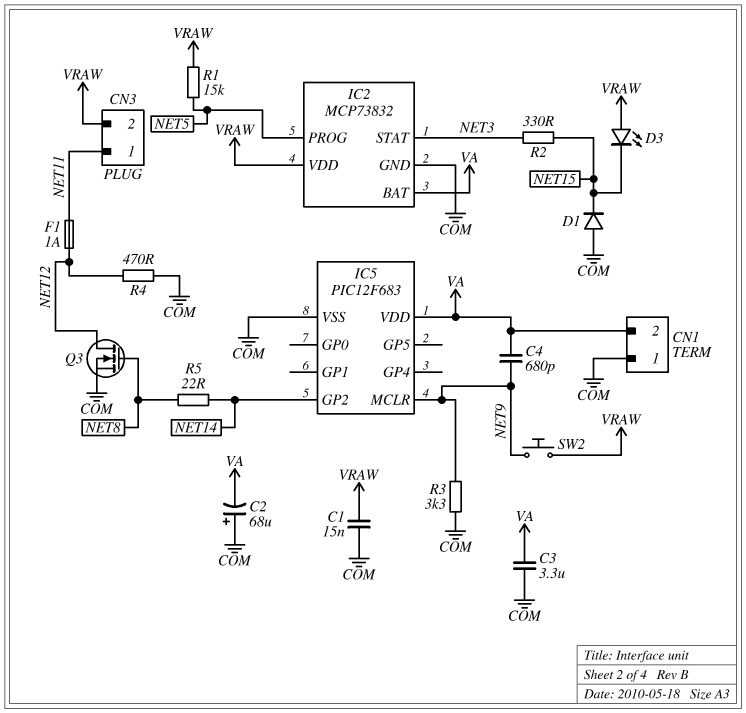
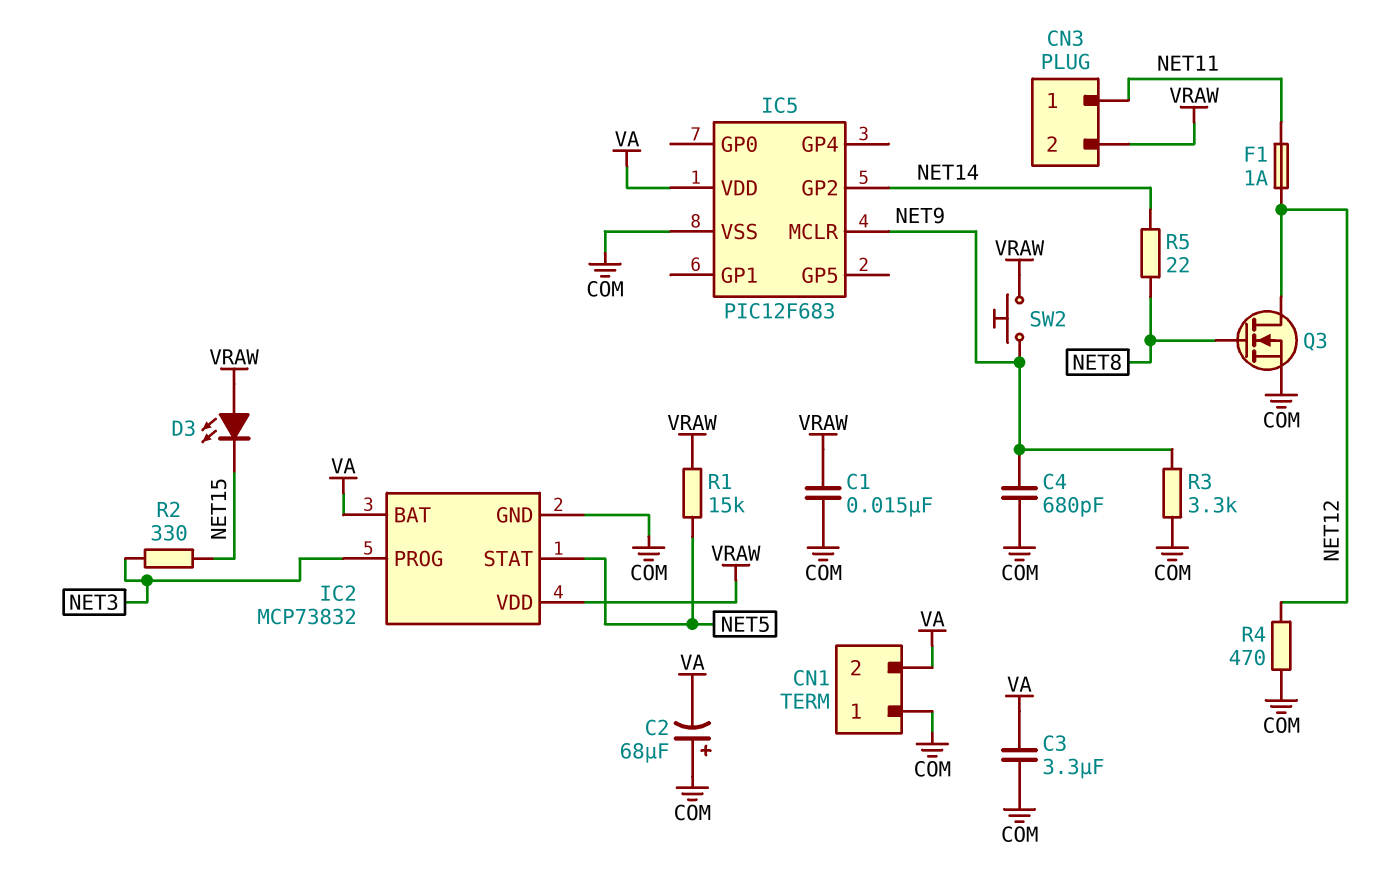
C4: 680pF (NET9, VA) -> 680pF (COM, NET9)
D1: diode (A COM, K NET15) -> none
IC2 pin PROG: NET5 -> NET3
IC2 pin STAT: NET3 -> NET5

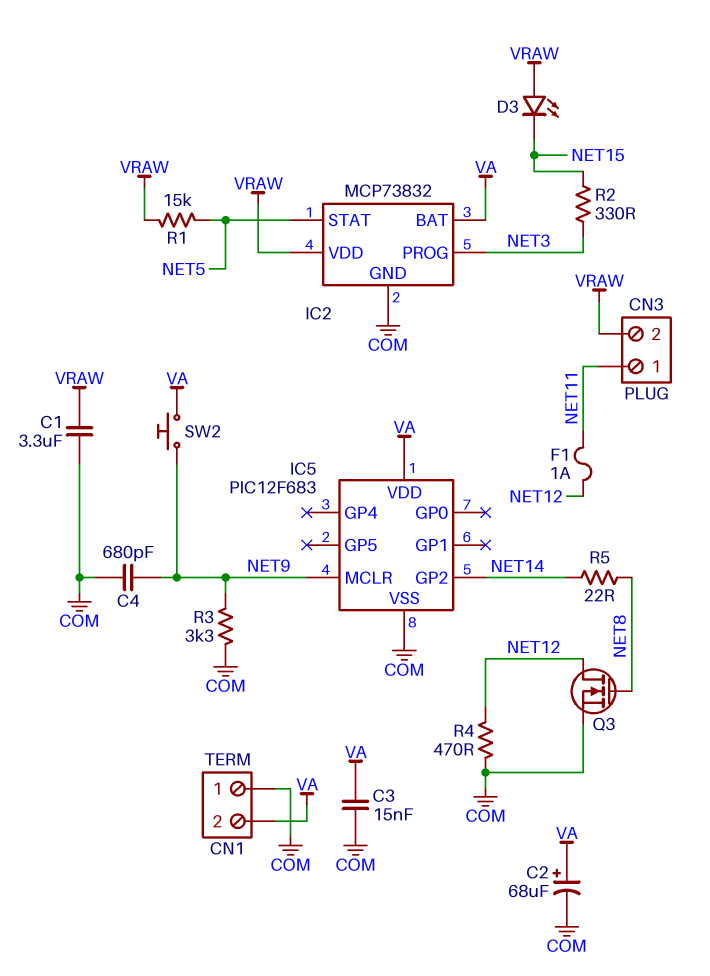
C1: 15nF (COM, VRAW) -> 3.3uF (COM, VRAW)
C2: 68uF (plus COM, minus VA) -> 68uF (plus VA, minus COM)
C3: 3.3uF (COM, VA) -> 15nF (COM, VA)
SW2: button (NET9, VRAW) -> button (NET9, VA)

